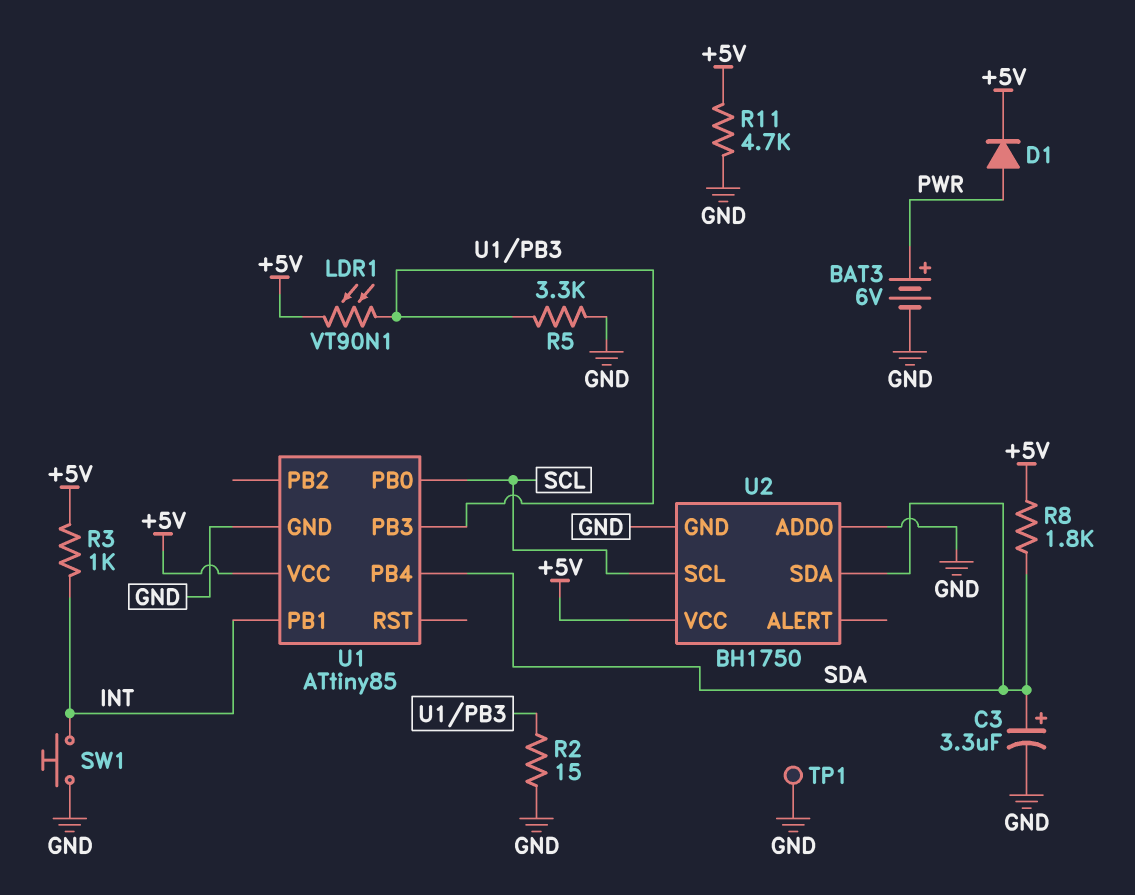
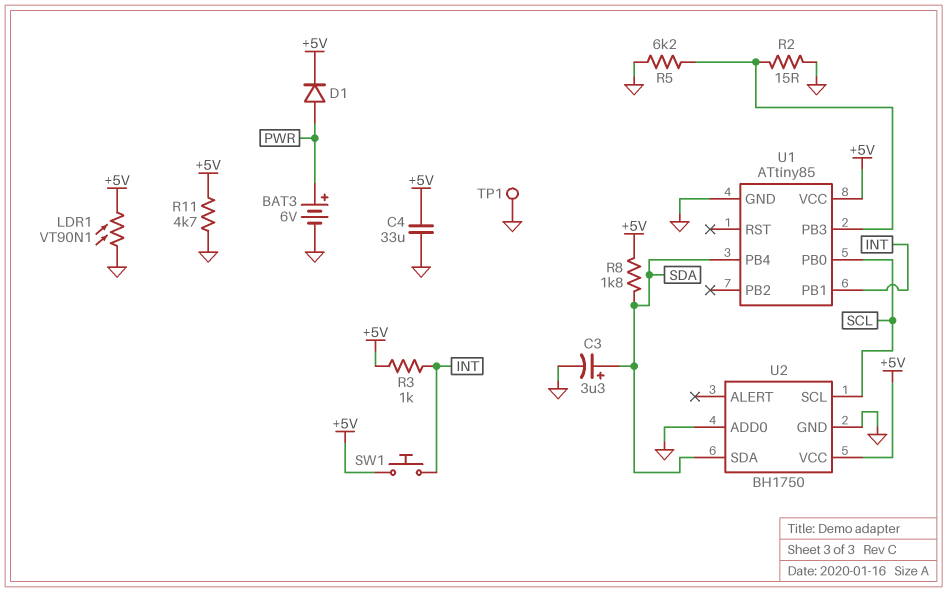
C4: none -> 33uF (+5V, GND)
LDR1: VT90N1 (+5V, U1/PB3) -> VT90N1 (+5V, GND)
R5: 3.3k (GND, U1/PB3) -> 6.2k (GND, U1/PB3)
SW1: button (GND, INT) -> button (+5V, INT)

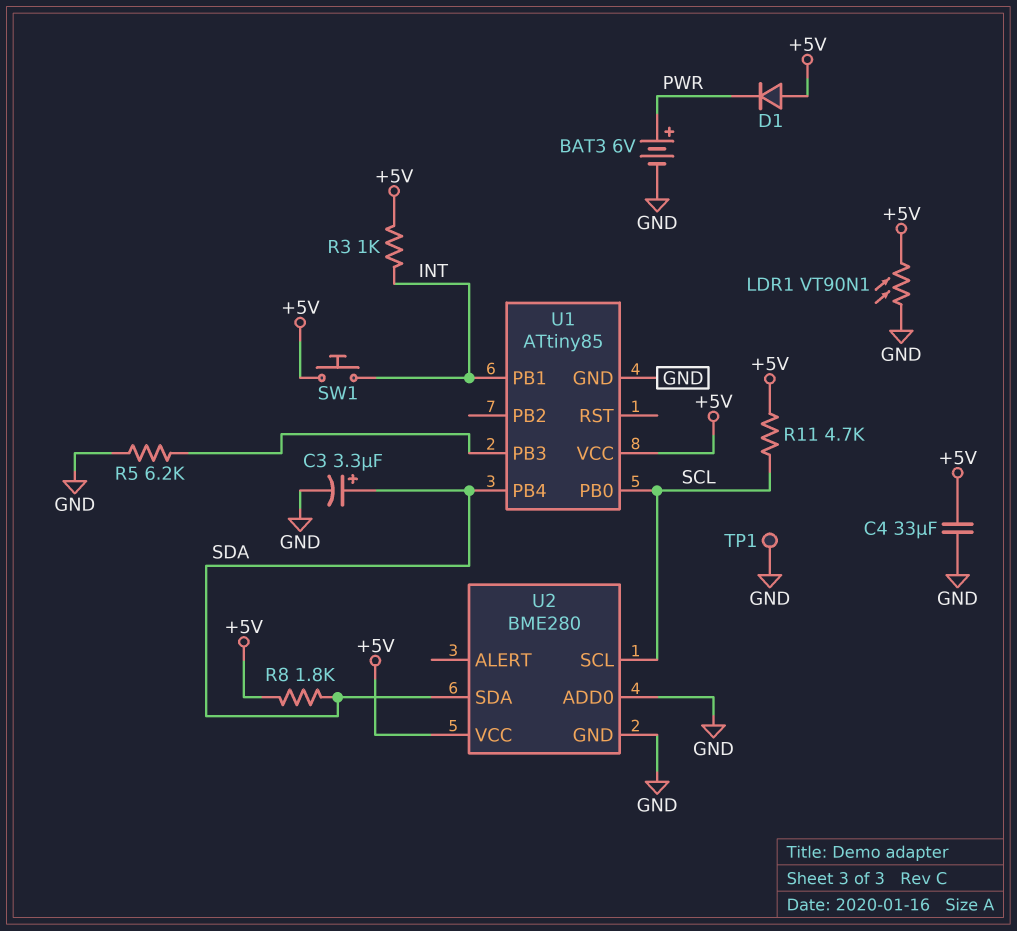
D1: diode (A PWR, K +5V) -> diode (A +5V, K PWR)
R2: 15 (GND, U1/PB3) -> none
R11: 4.7k (+5V, GND) -> 4.7k (+5V, SCL)
U2: BH1750 -> BME280

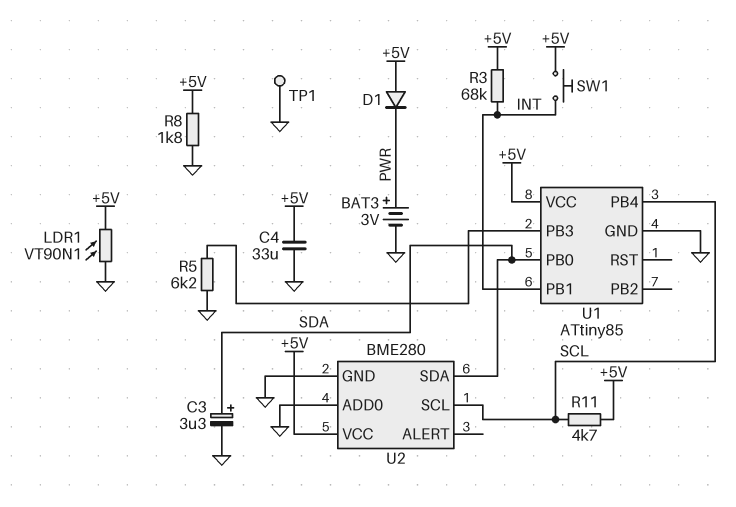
BAT3: 6V (plus PWR, minus GND) -> 3V (plus PWR, minus GND)
R3: 1k (+5V, INT) -> 68k (+5V, INT)
R8: 1.8k (+5V, SDA) -> 1.8k (+5V, GND)
U1 pin PB0: SCL -> SDA
U1 pin PB4: SDA -> SCL

